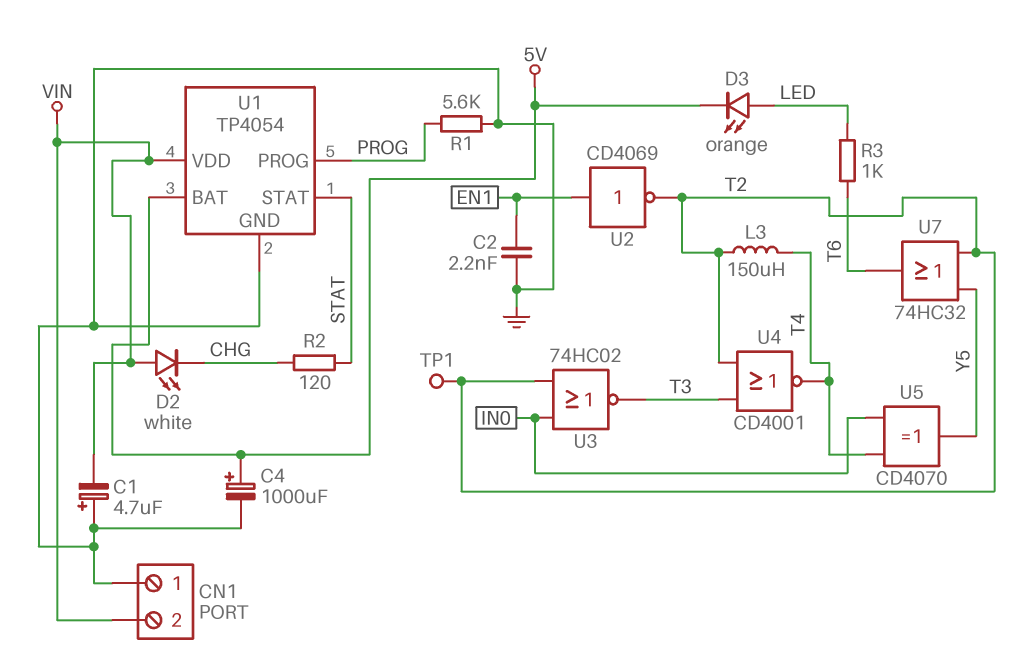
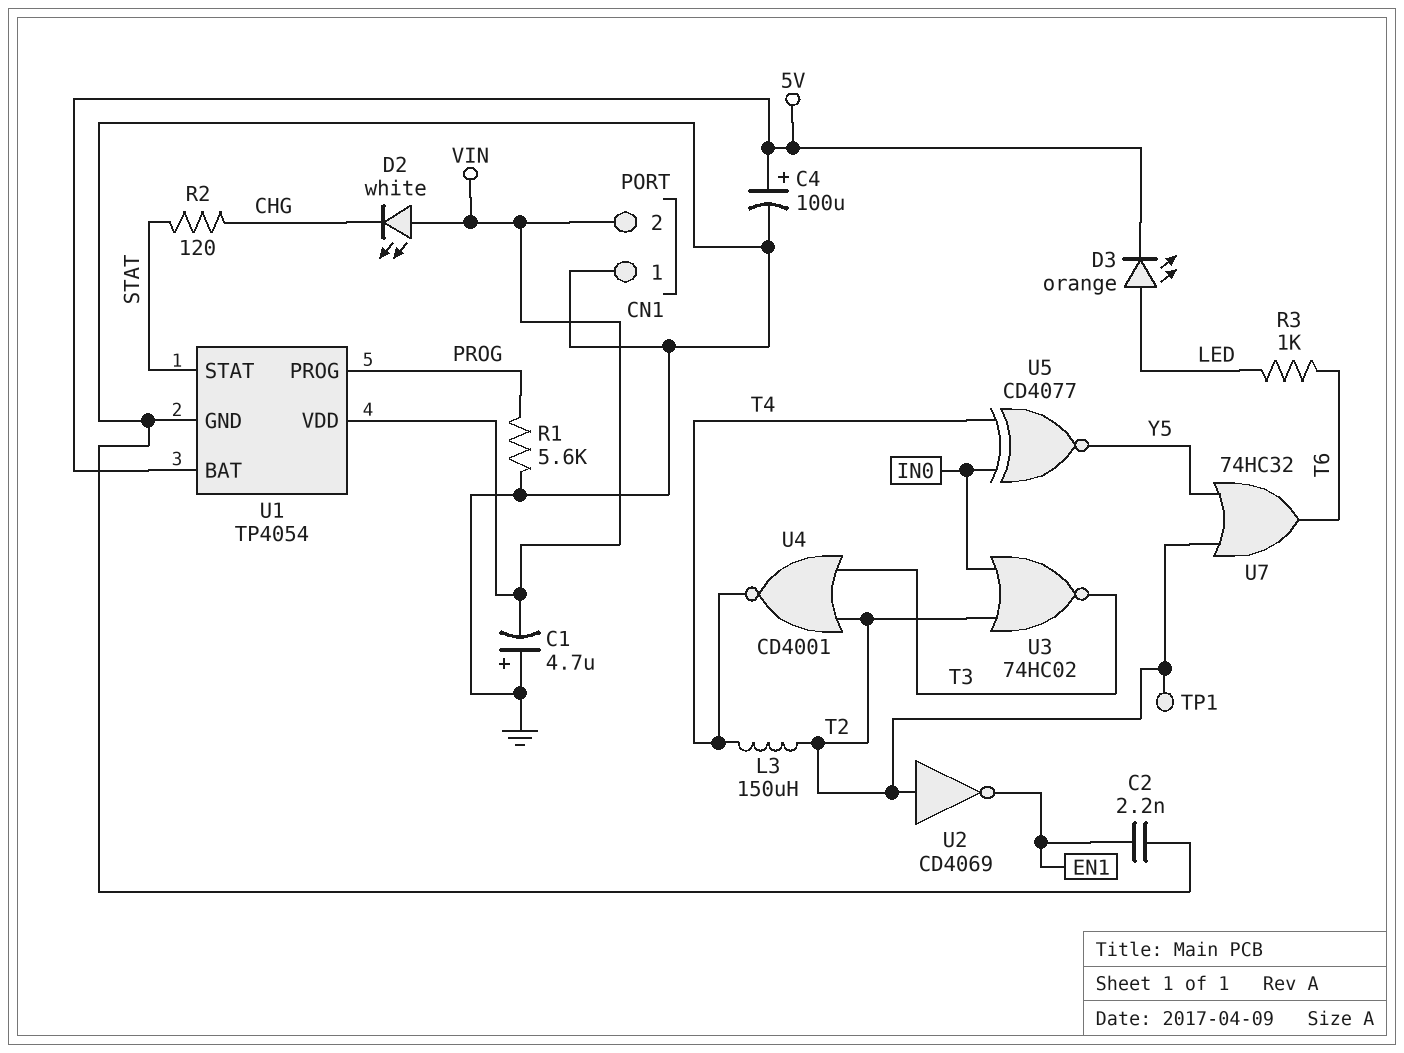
C4: 1000uF (plus 5V, minus GND) -> 100uF (plus 5V, minus GND)
U2: NOT CD4069 (in EN1, out T2) -> NOT CD4069 (in T2, out EN1)
U5: XOR CD4070 (in IN0, in T4, out Y5) -> XNOR CD4077 (in IN0, in T4, out Y5)

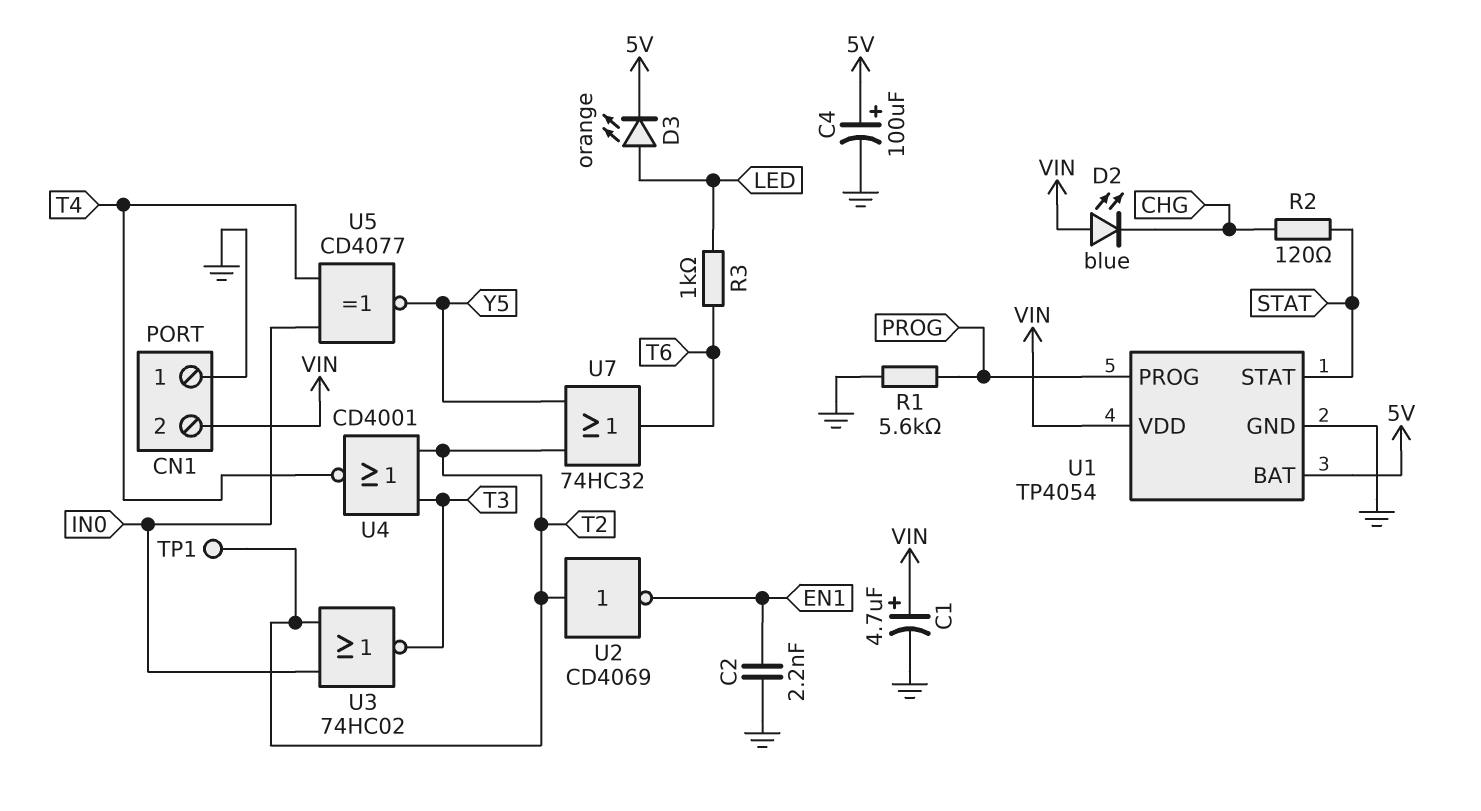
C1: 4.7uF (plus GND, minus VIN) -> 4.7uF (plus VIN, minus GND)
D2: LED white (A VIN, K CHG) -> LED blue (A VIN, K CHG)
L3: 150uH (T2, T4) -> none

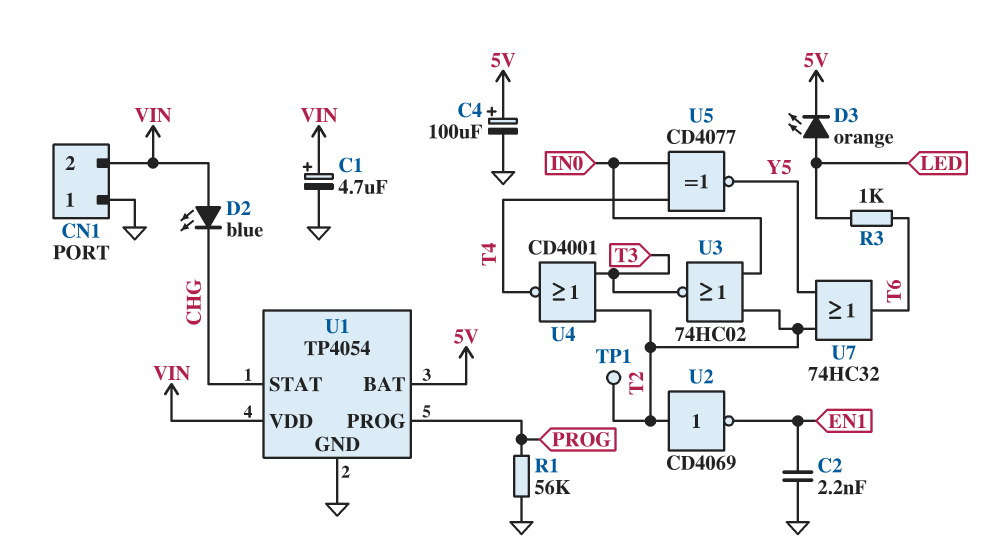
R1: 5.6k (GND, PROG) -> 56k (GND, PROG)
R2: 120 (CHG, STAT) -> none
U1 pin STAT: STAT -> CHG

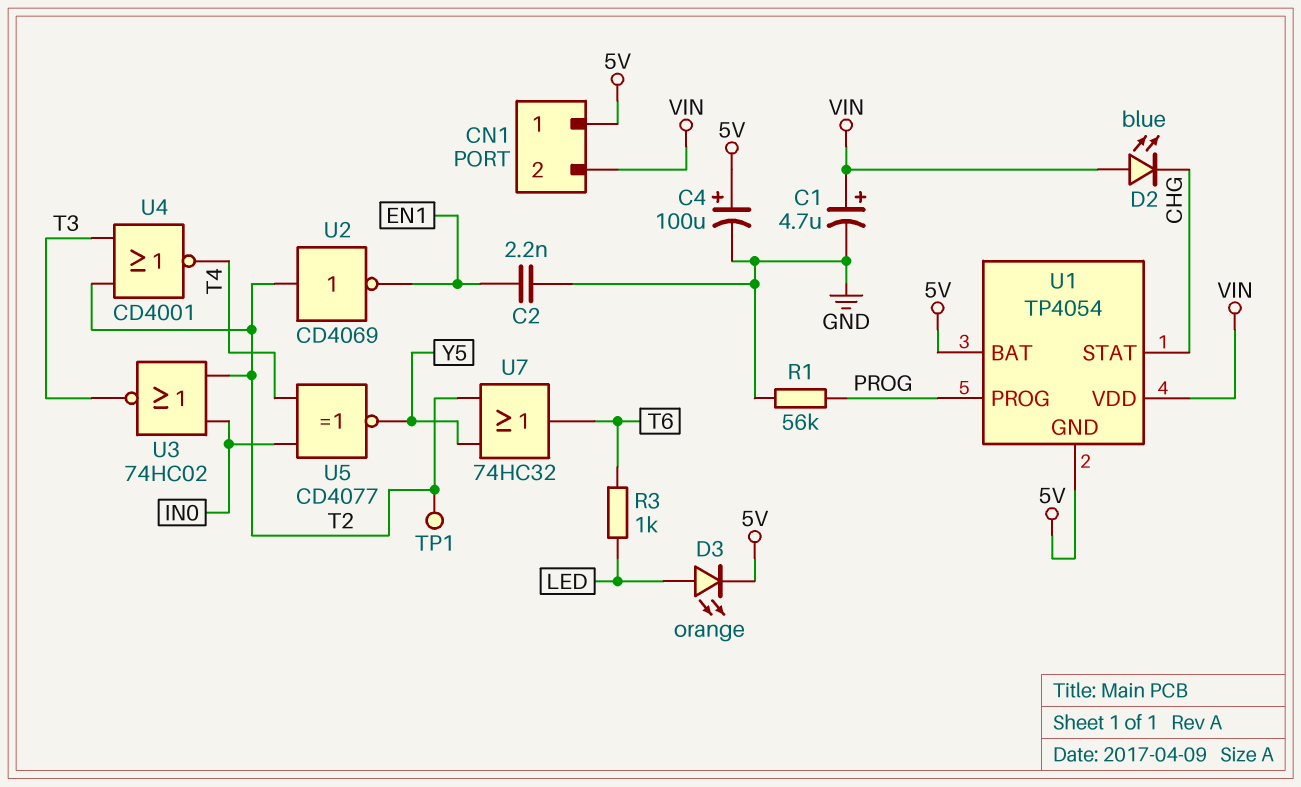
CN1 pin 1: GND -> 5V
U1 pin GND: GND -> 5V

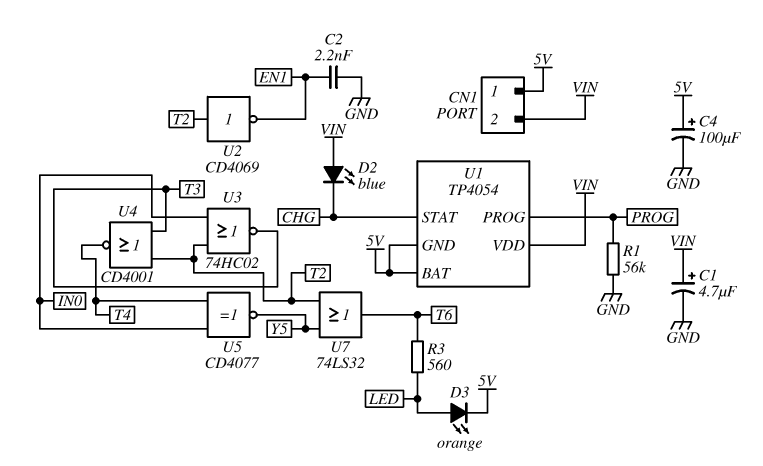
R3: 1k (LED, T6) -> 560 (LED, T6)
TP1: test point (T2) -> none
U7: OR 74HC32 (in T2, in Y5, out T6) -> OR 74LS32 (in T2, in Y5, out T6)

